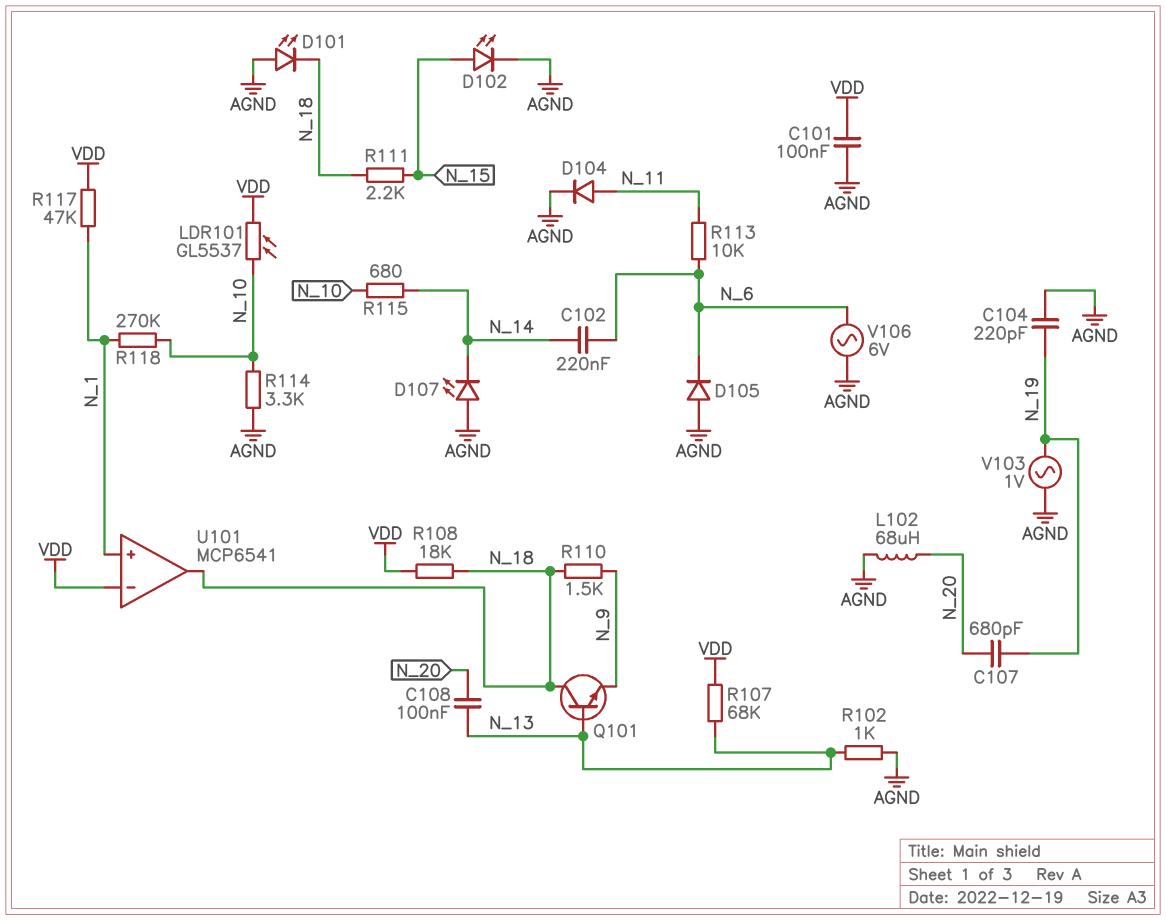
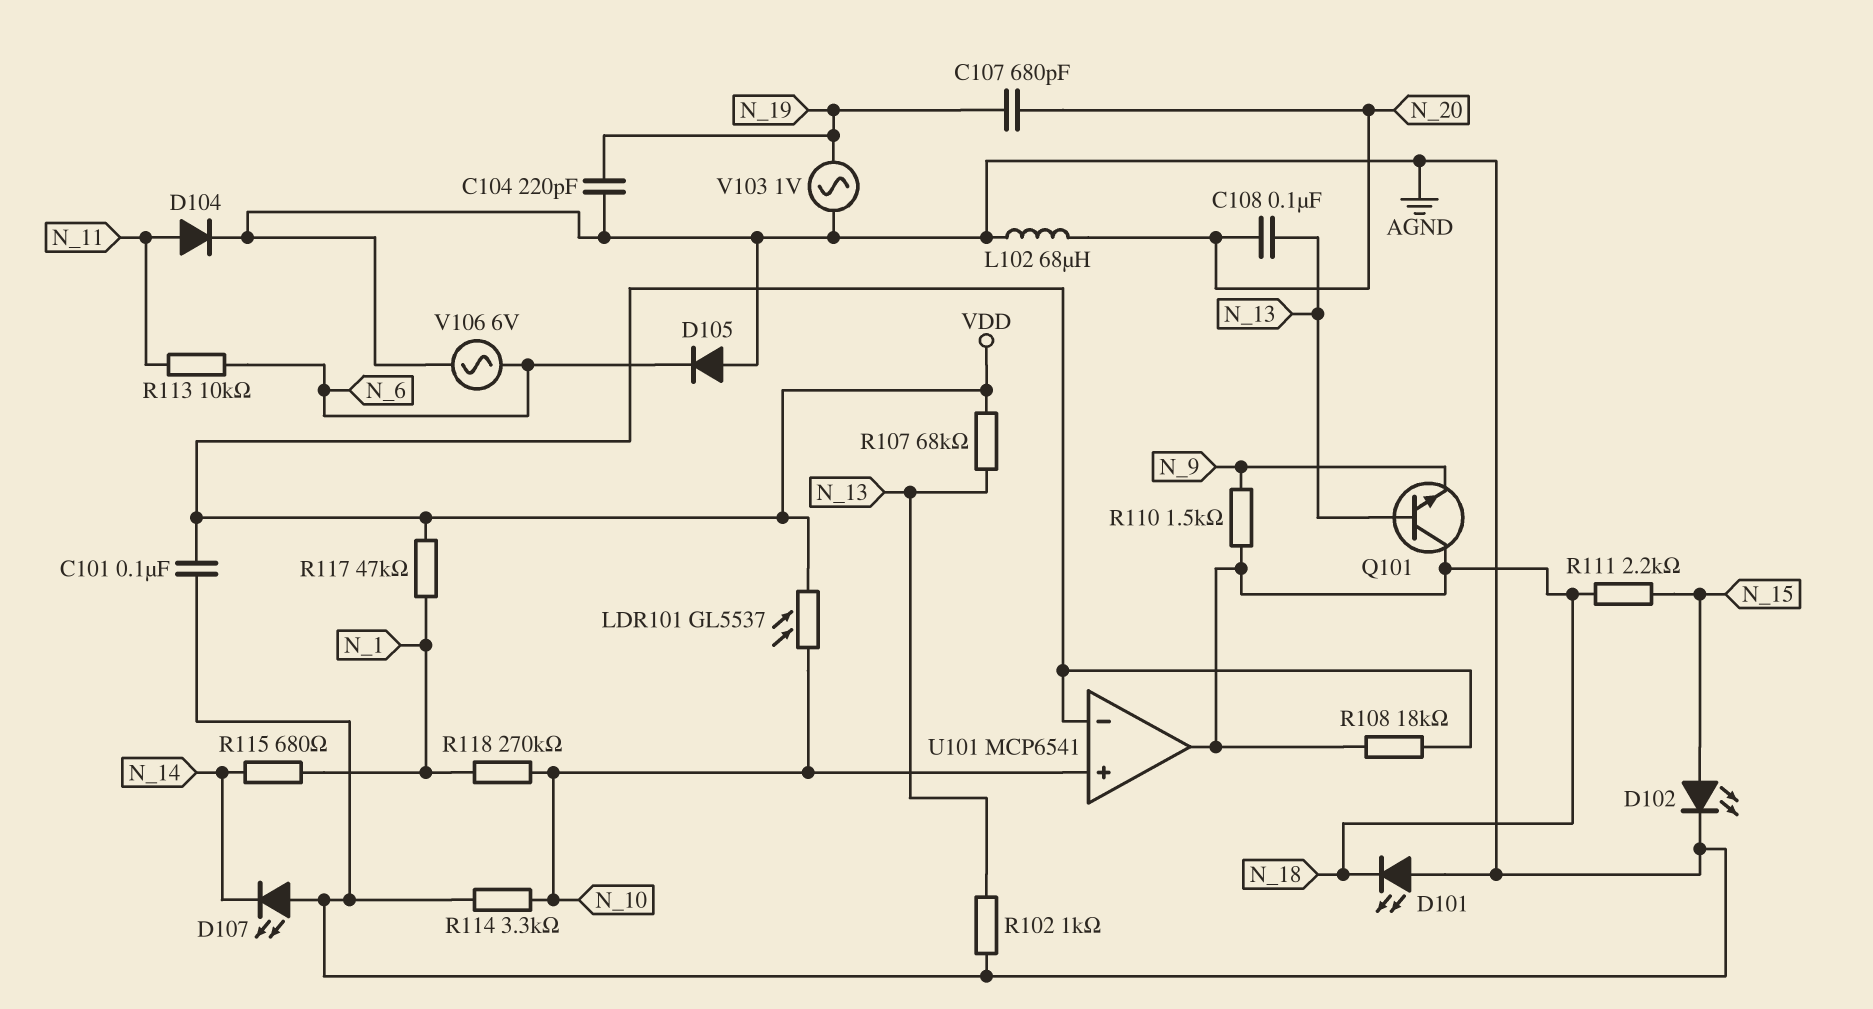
C102: 220nF (N_6, N_14) -> none
R115: 680 (N_10, N_14) -> 680 (N_1, N_14)
U101 pin in+: N_1 -> N_10

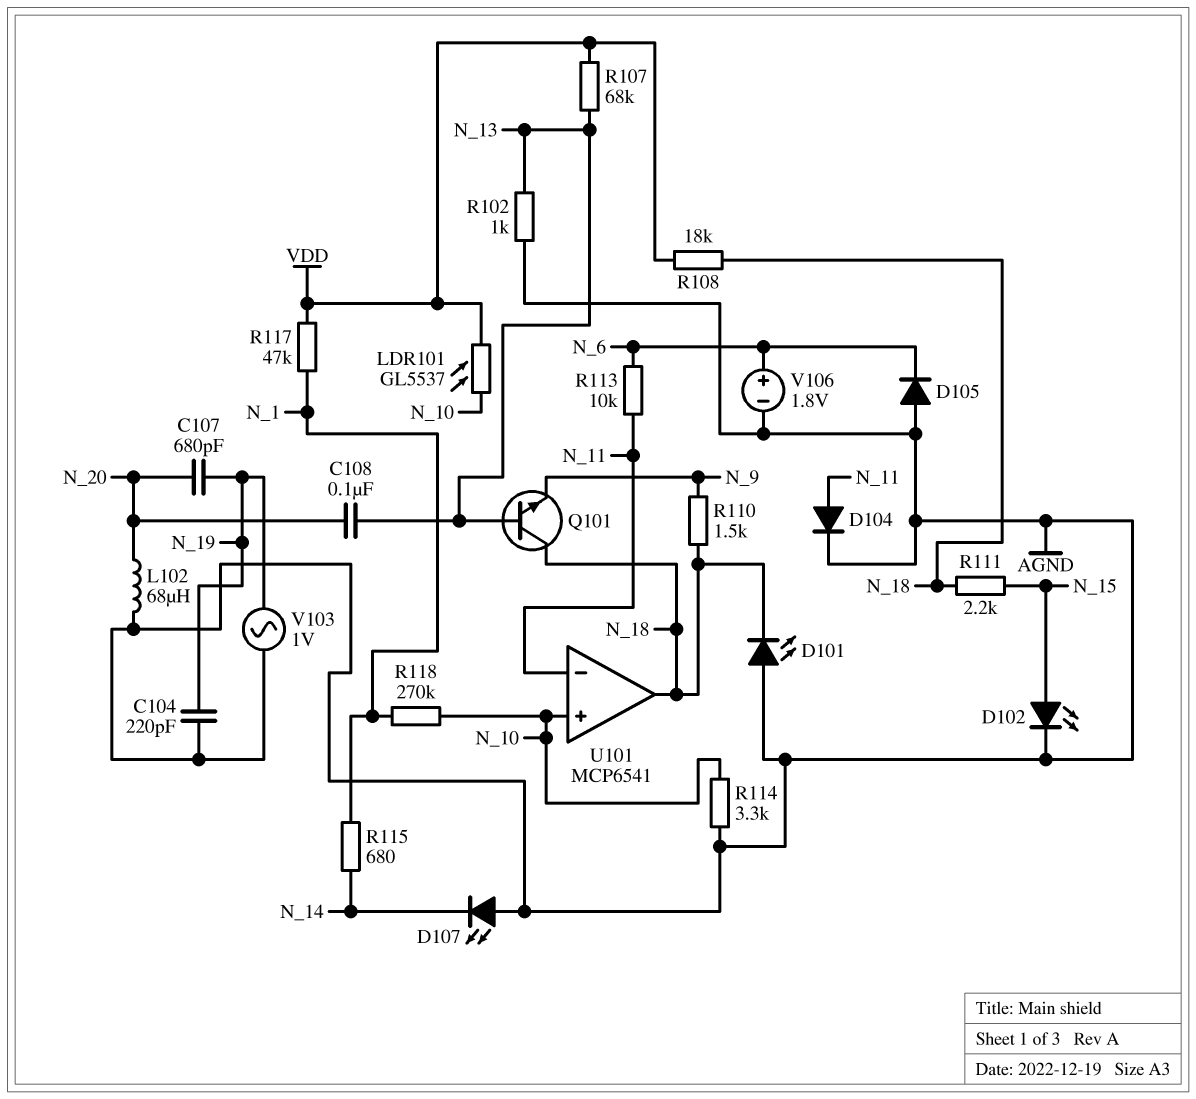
C101: 100nF (AGND, VDD) -> none
U101 pin in-: VDD -> N_11
V106: AC 6V (AGND, N_6) -> 1.8V (plus N_6, minus AGND)

